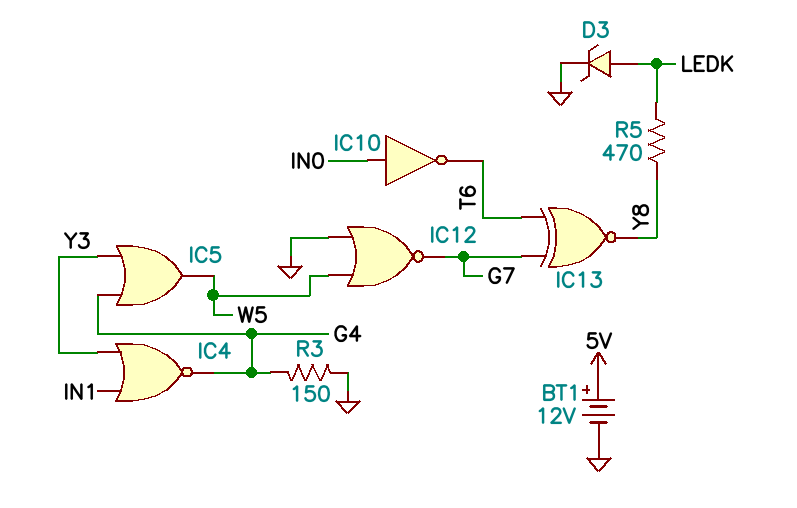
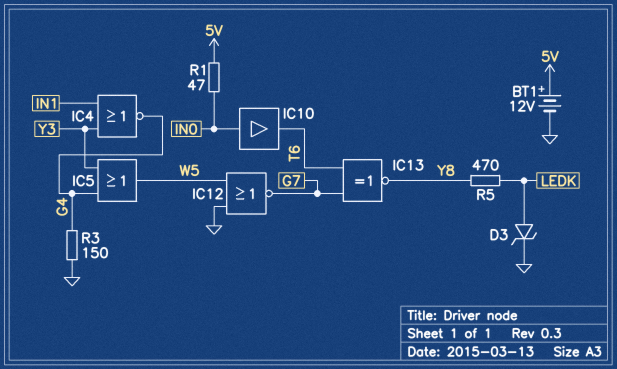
IC10: NOT (in IN0, out T6) -> buffer (in IN0, out T6)
R1: none -> 47 (5V, IN0)

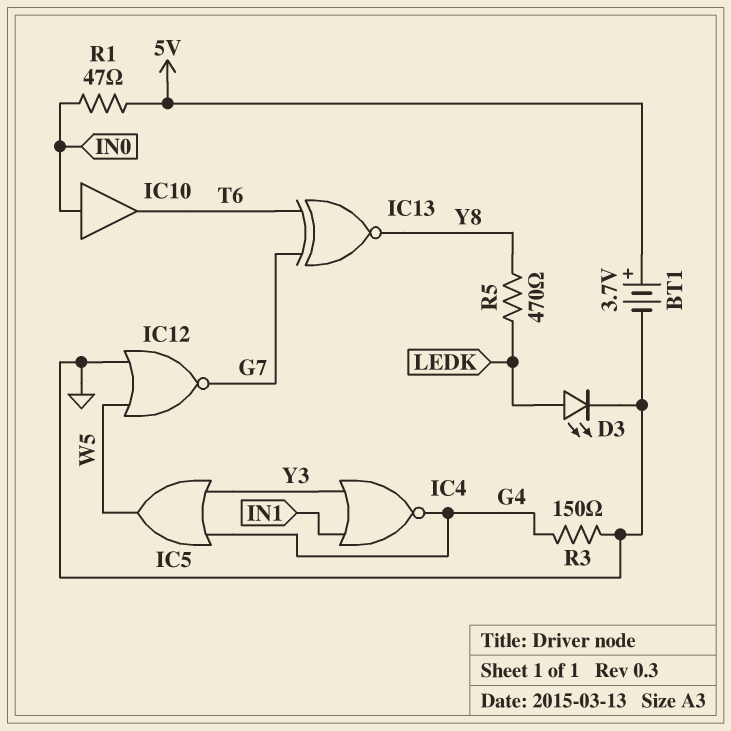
BT1: 12V (plus 5V, minus GND) -> 3.7V (plus 5V, minus GND)
D3: zener (A LEDK, K GND) -> LED (A LEDK, K GND)

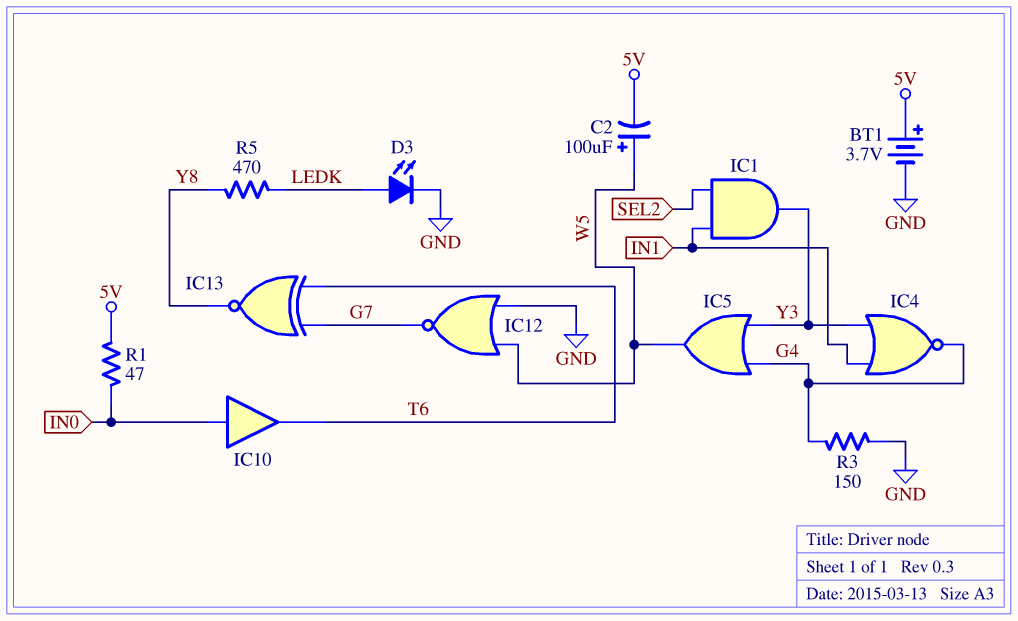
C2: none -> 100uF (plus W5, minus 5V)
IC1: none -> AND (in IN1, in SEL2, out Y3)

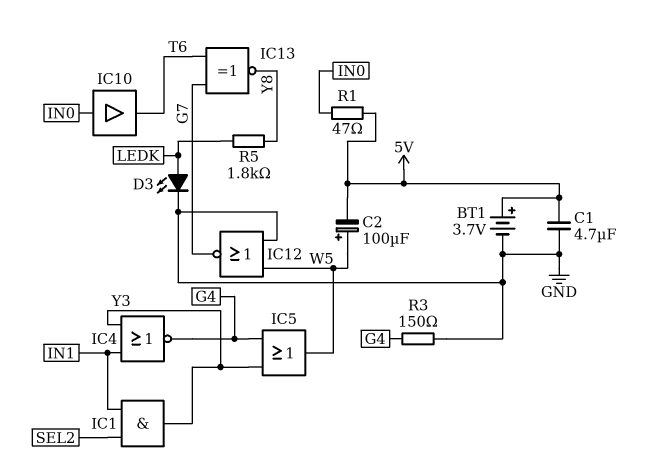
C1: none -> 4.7uF (5V, GND)
R5: 470 (LEDK, Y8) -> 1.8k (LEDK, Y8)

